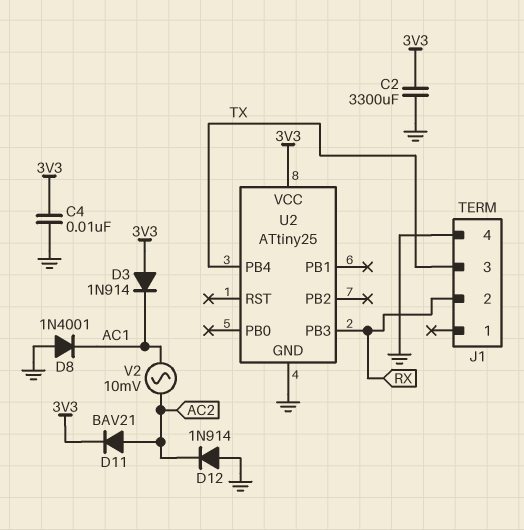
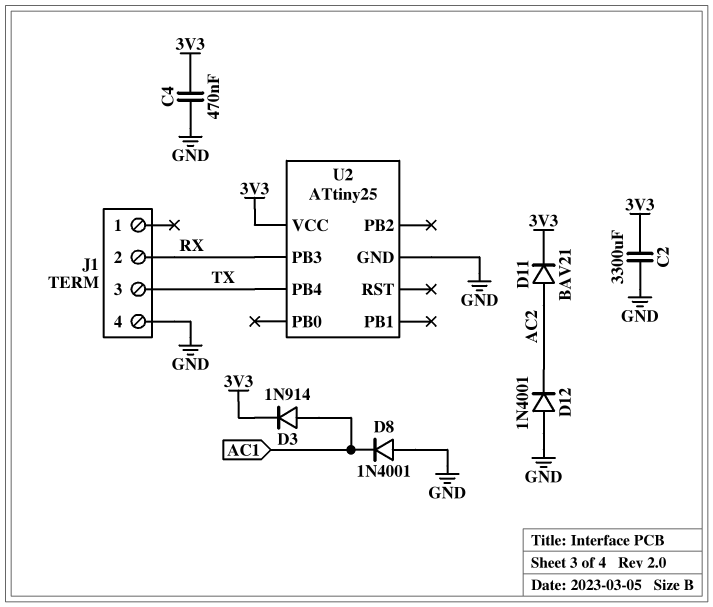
C4: 10nF (3V3, GND) -> 470nF (3V3, GND)
D3: diode 1N914 (A 3V3, K AC1) -> diode 1N914 (A AC1, K 3V3)
D12: diode 1N914 (A GND, K AC2) -> diode 1N4001 (A GND, K AC2)
V2: AC 10mV (AC1, AC2) -> none

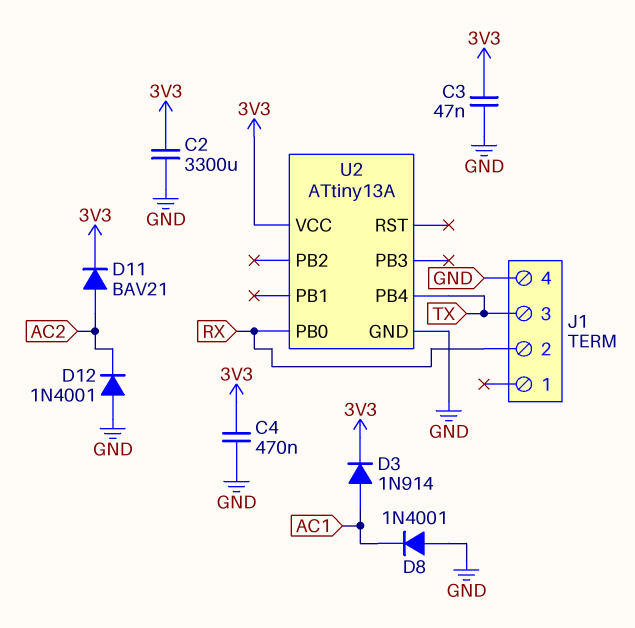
C3: none -> 47nF (3V3, GND)
U2: ATtiny25 -> ATtiny13A
U2 pin PB0: none -> RX
U2 pin PB3: RX -> none

